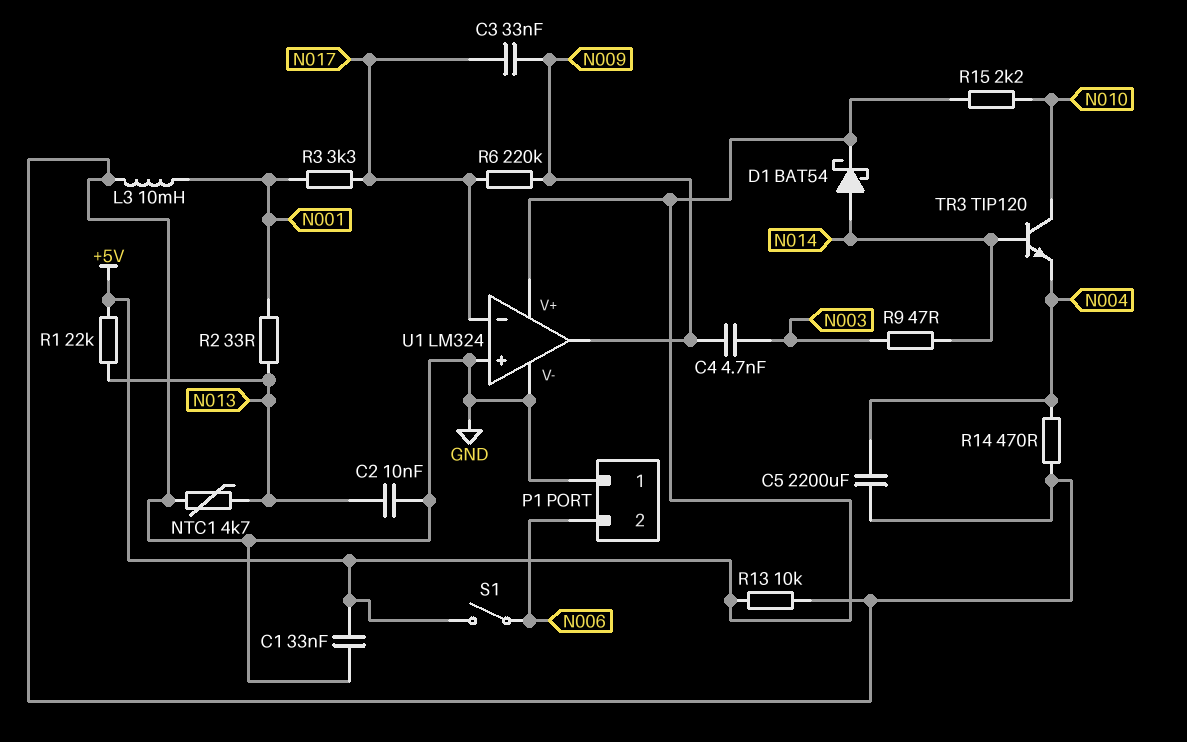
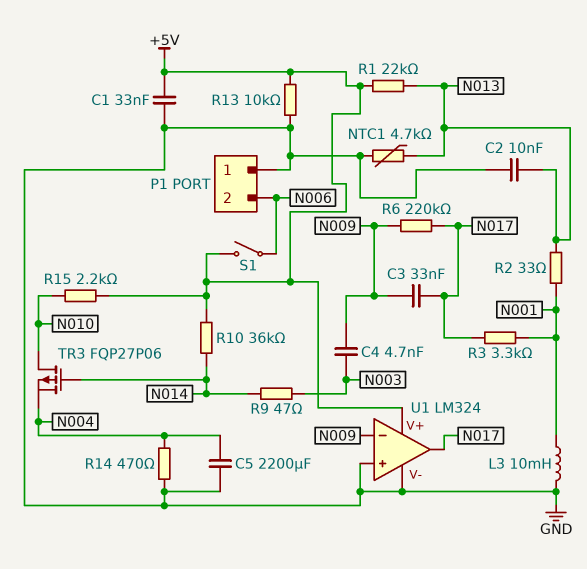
D1: schottky BAT54 (A N014, K +5V) -> none
R10: none -> 36k (+5V, N014)
TR3: NPN TIP120 (B N014, C N010, E N004) -> PMOS FQP27P06 (G N014, D N010, S N004)
U1 pin in-: N017 -> N009
U1 pin out: N009 -> N017

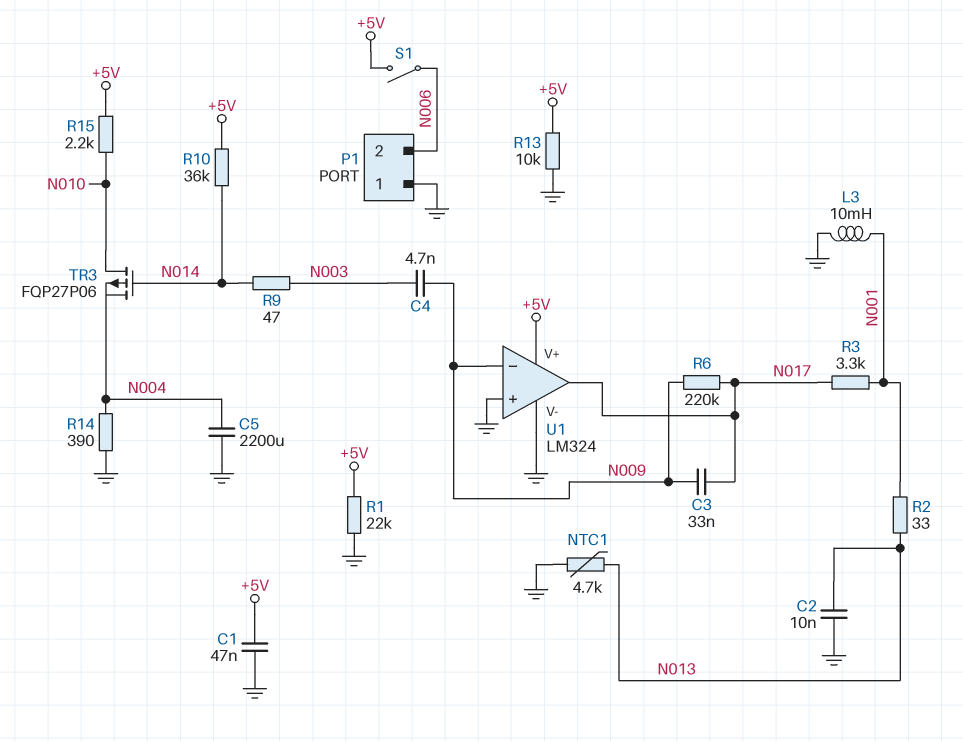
C1: 33nF (+5V, GND) -> 47nF (+5V, GND)
R1: 22k (+5V, N013) -> 22k (+5V, GND)
R14: 470 (GND, N004) -> 390 (GND, N004)

